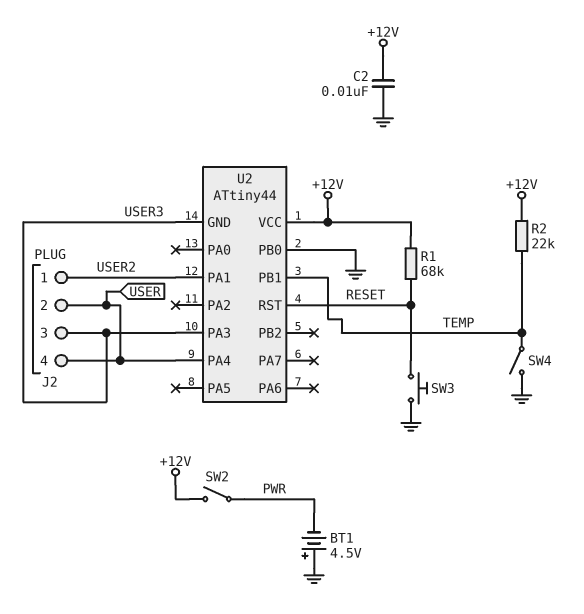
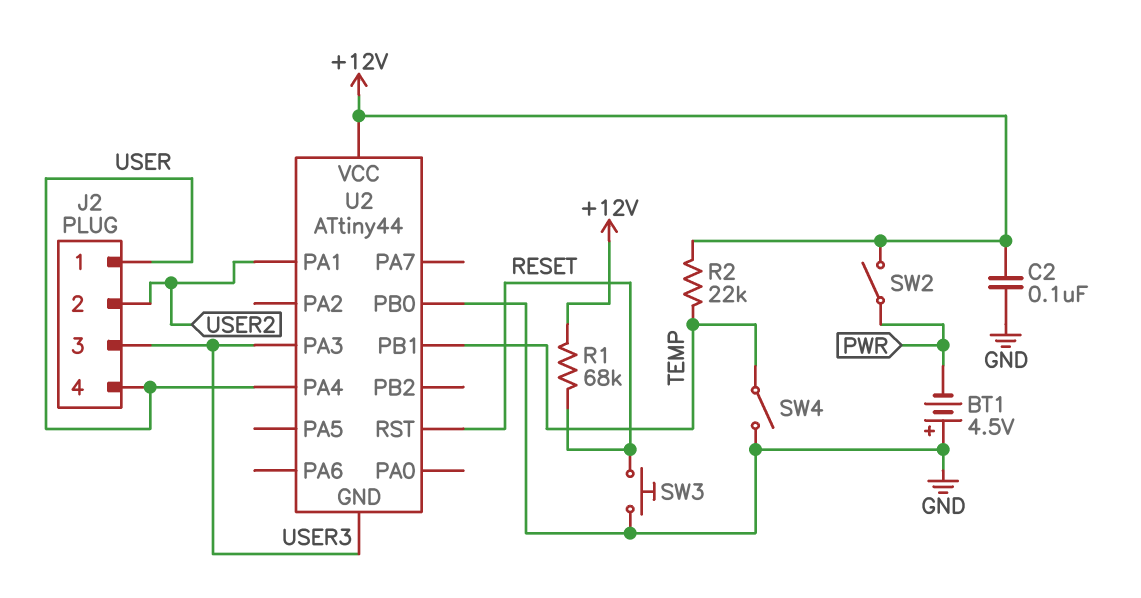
C2: 10nF (+12V, GND) -> 100nF (+12V, GND)
J2 pin 1: USER2 -> USER
J2 pin 2: USER -> USER2

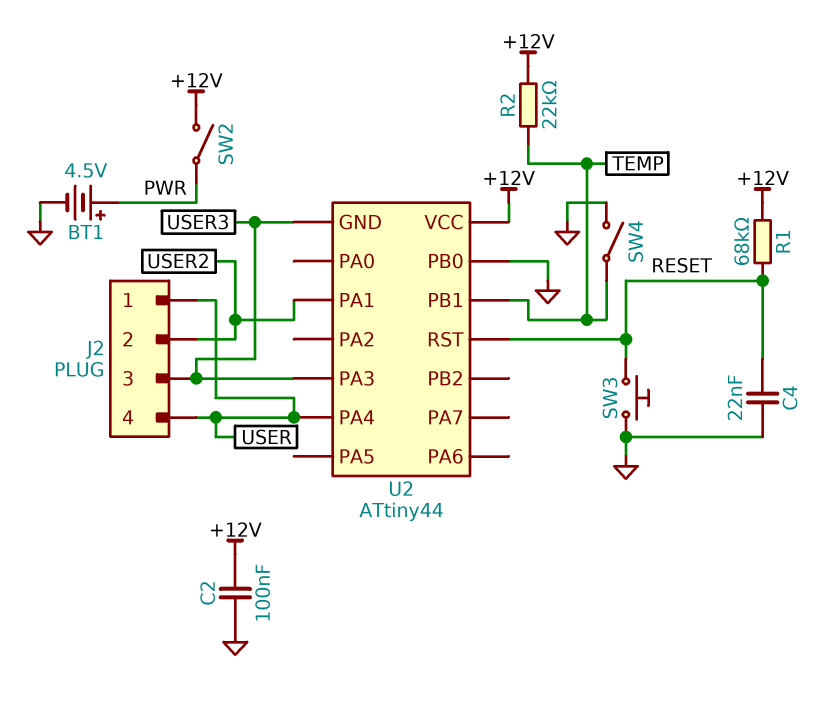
BT1: 4.5V (plus GND, minus PWR) -> 4.5V (plus PWR, minus GND)
C4: none -> 22nF (GND, RESET)

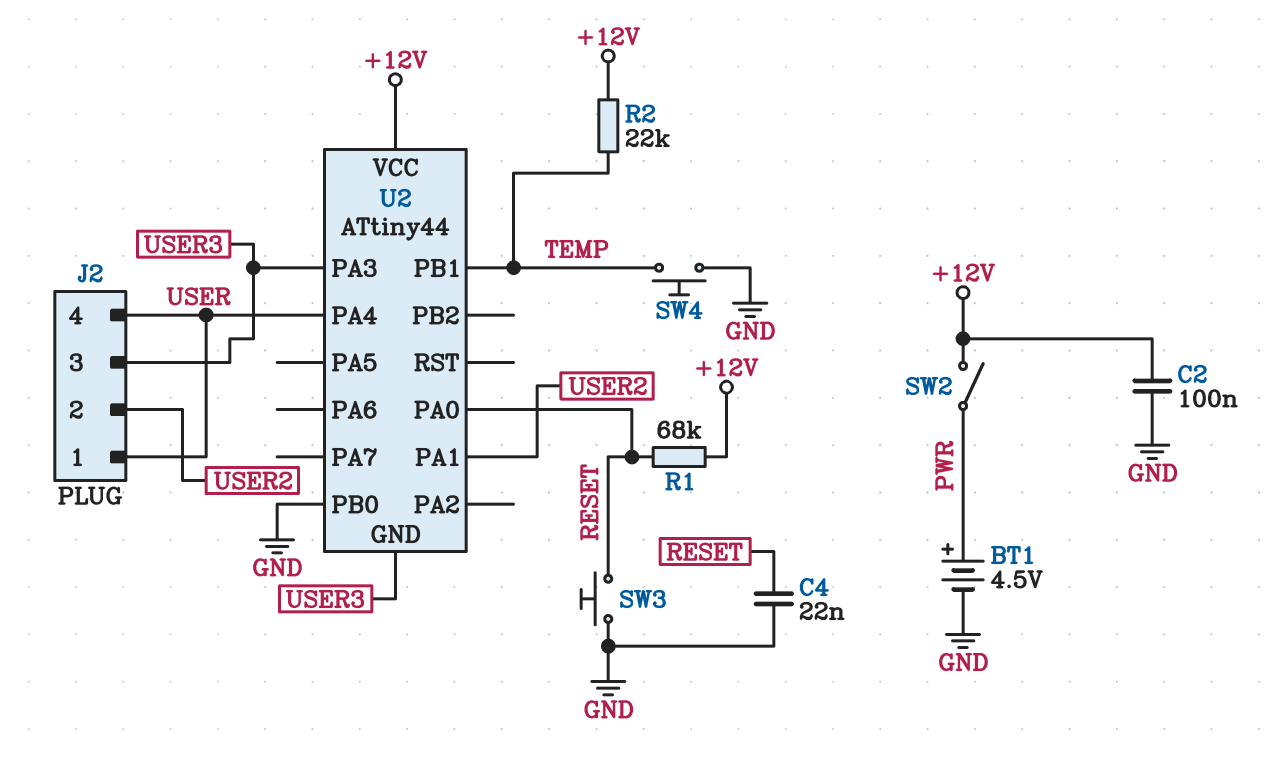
SW4: switch (GND, TEMP) -> button (GND, TEMP)
U2 pin PA0: none -> RESET
U2 pin RST: RESET -> none

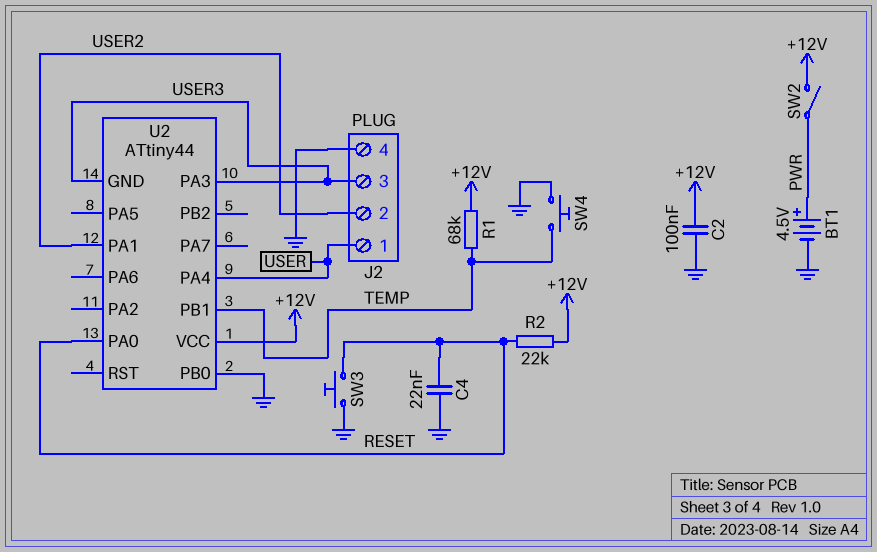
J2 pin 4: USER -> GND
R1: 68k (+12V, RESET) -> 68k (+12V, TEMP)
R2: 22k (+12V, TEMP) -> 22k (+12V, RESET)

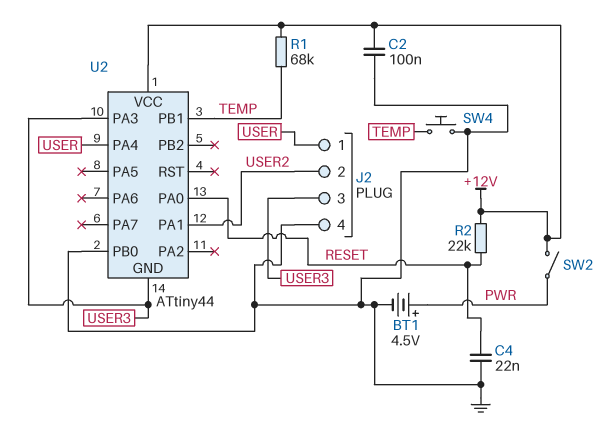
SW3: button (GND, RESET) -> none

